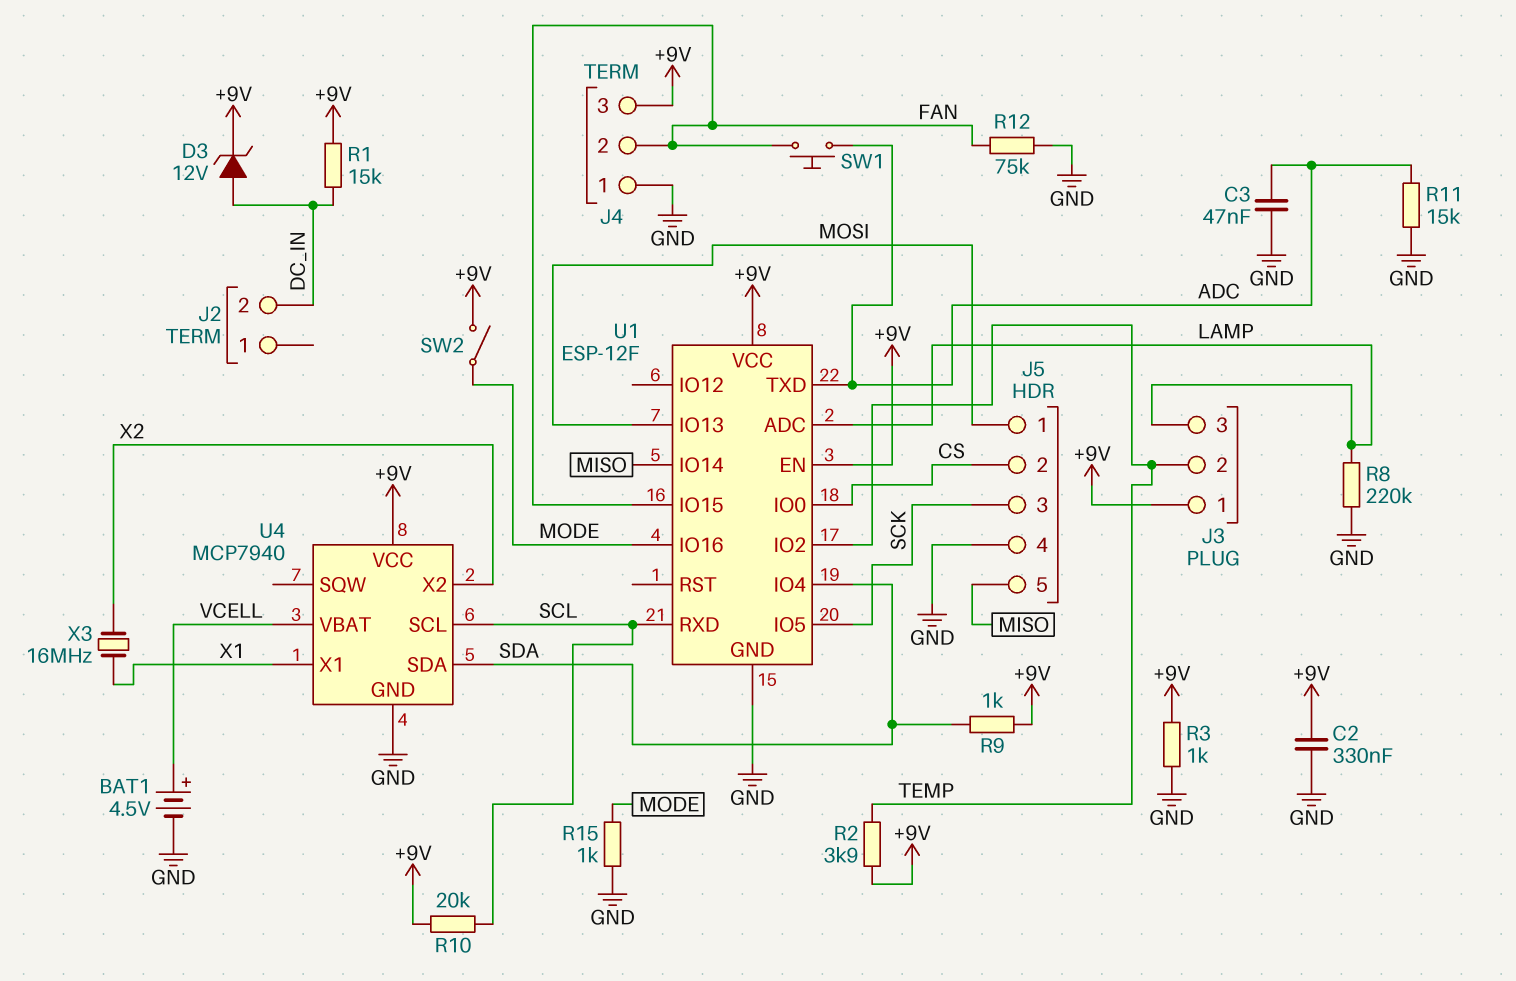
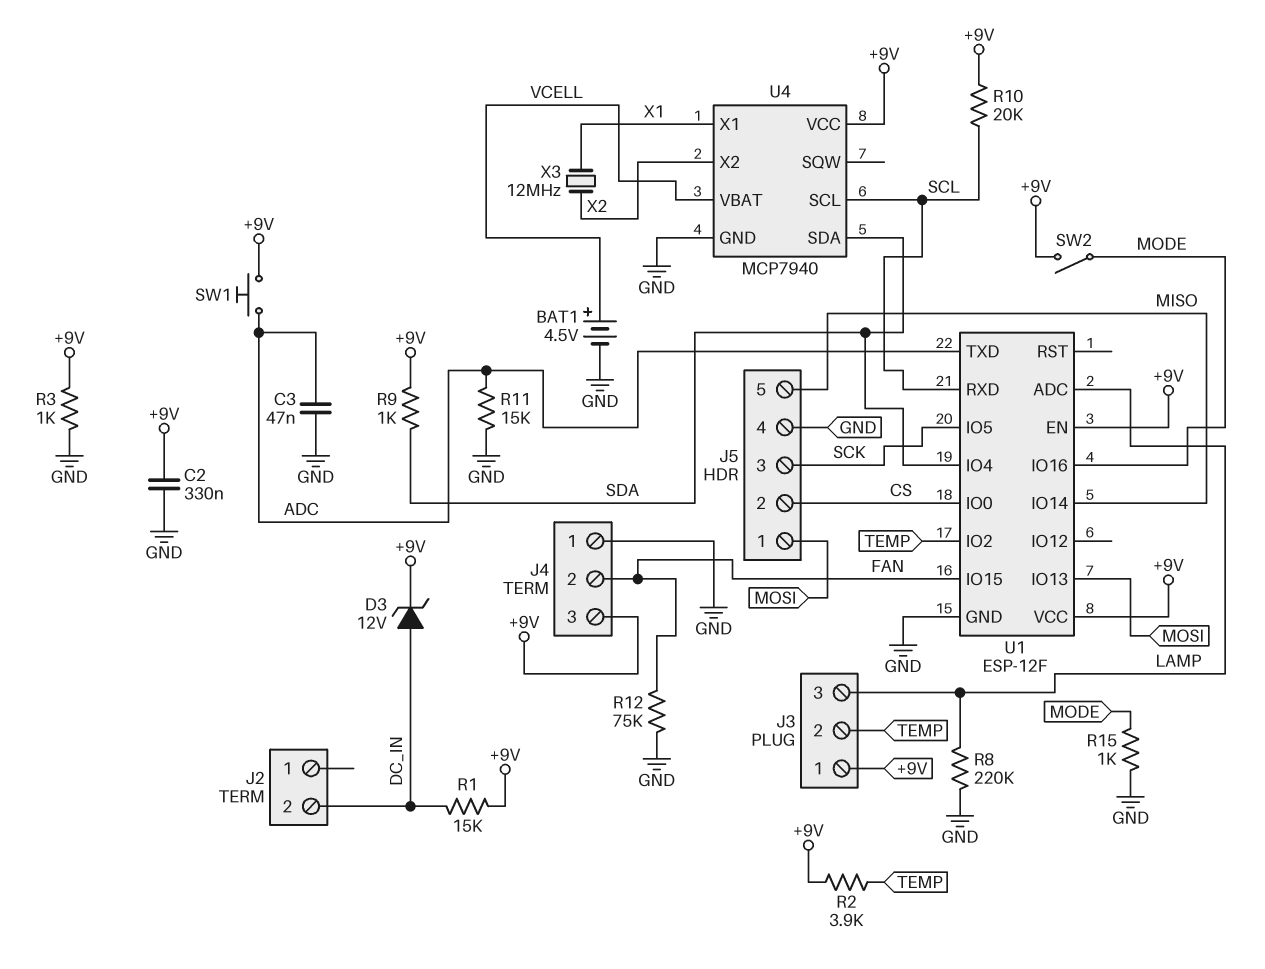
SW1: button (ADC, FAN) -> button (+9V, ADC)
X3: 16MHz (X1, X2) -> 12MHz (X1, X2)

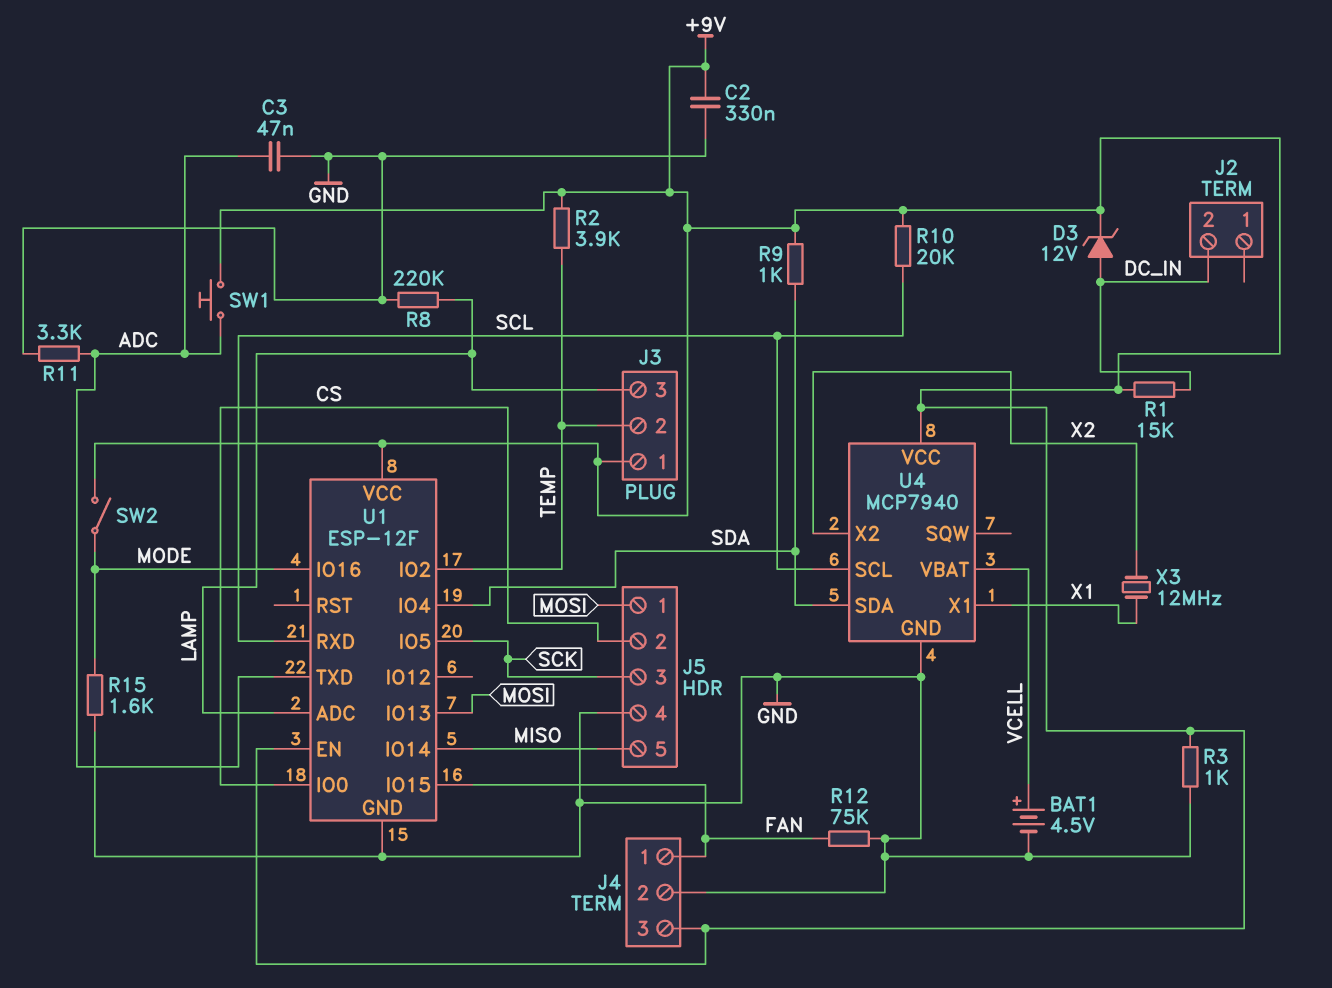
J4 pin 1: GND -> FAN
J4 pin 2: FAN -> GND
R11: 15k (ADC, GND) -> 3.3k (ADC, GND)
R15: 1k (GND, MODE) -> 1.6k (GND, MODE)

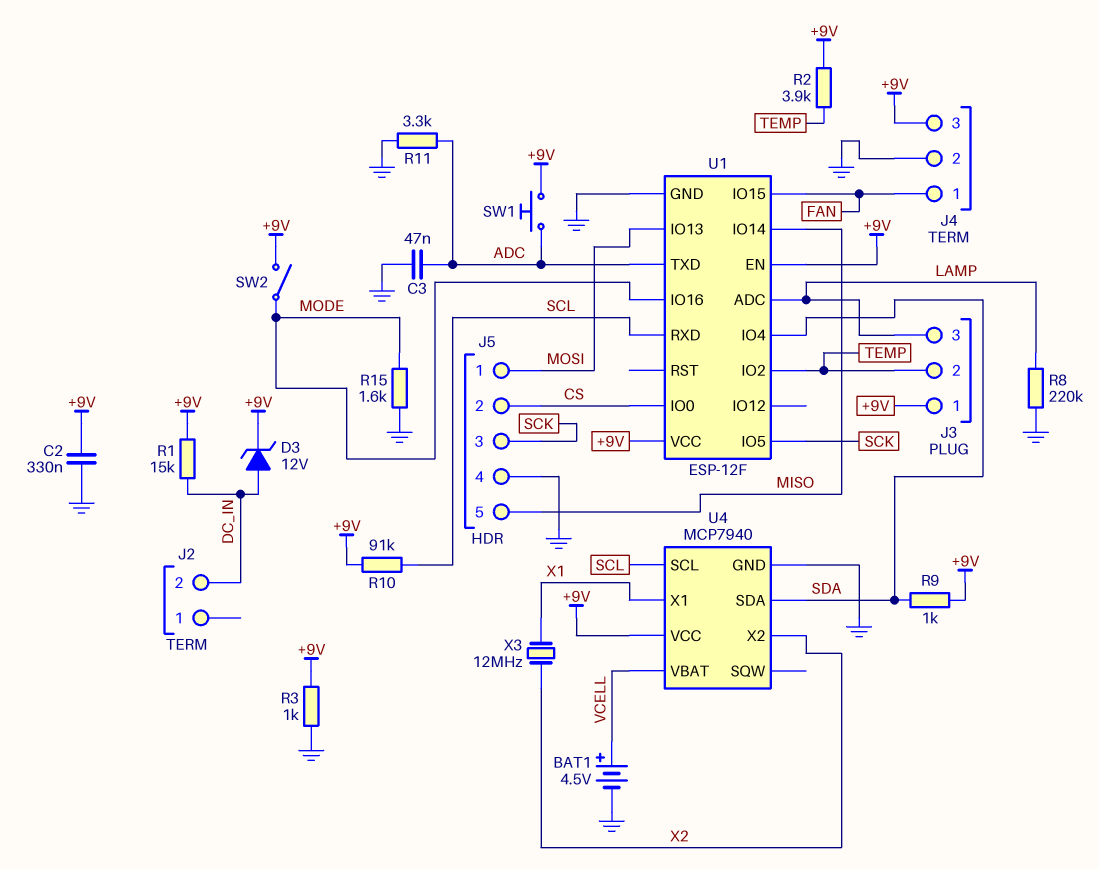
R10: 20k (+9V, SCL) -> 91k (+9V, SCL)
R12: 75k (FAN, GND) -> none

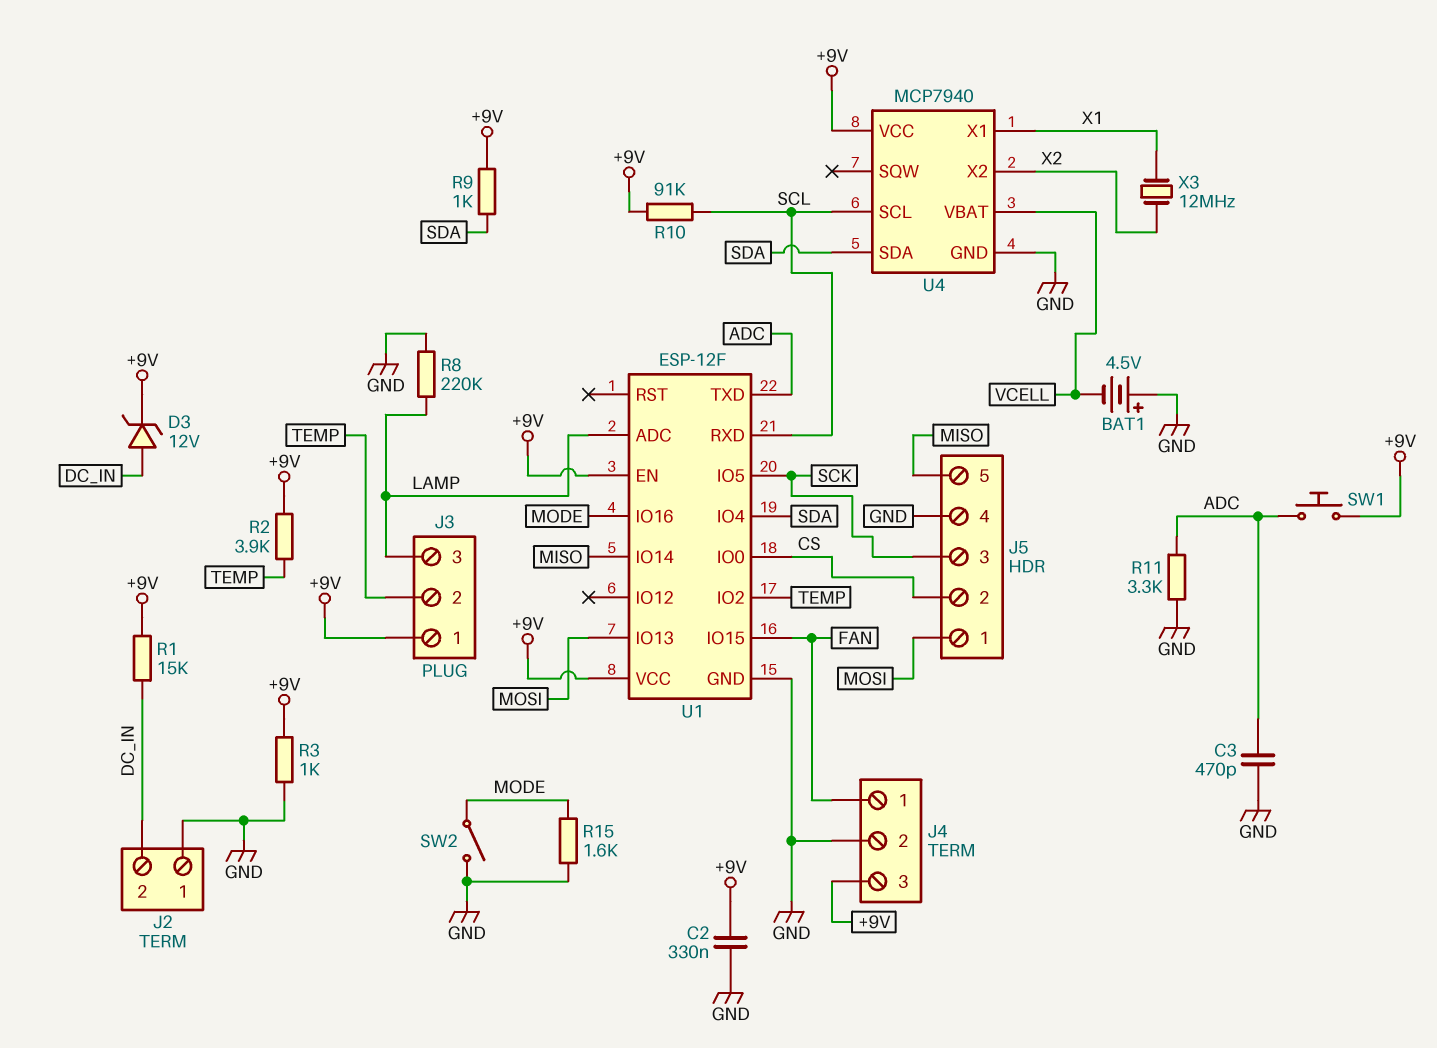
BAT1: 4.5V (plus VCELL, minus GND) -> 4.5V (plus GND, minus VCELL)
C3: 47nF (ADC, GND) -> 470pF (ADC, GND)
J2 pin 1: none -> GND
SW2: switch (+9V, MODE) -> switch (GND, MODE)

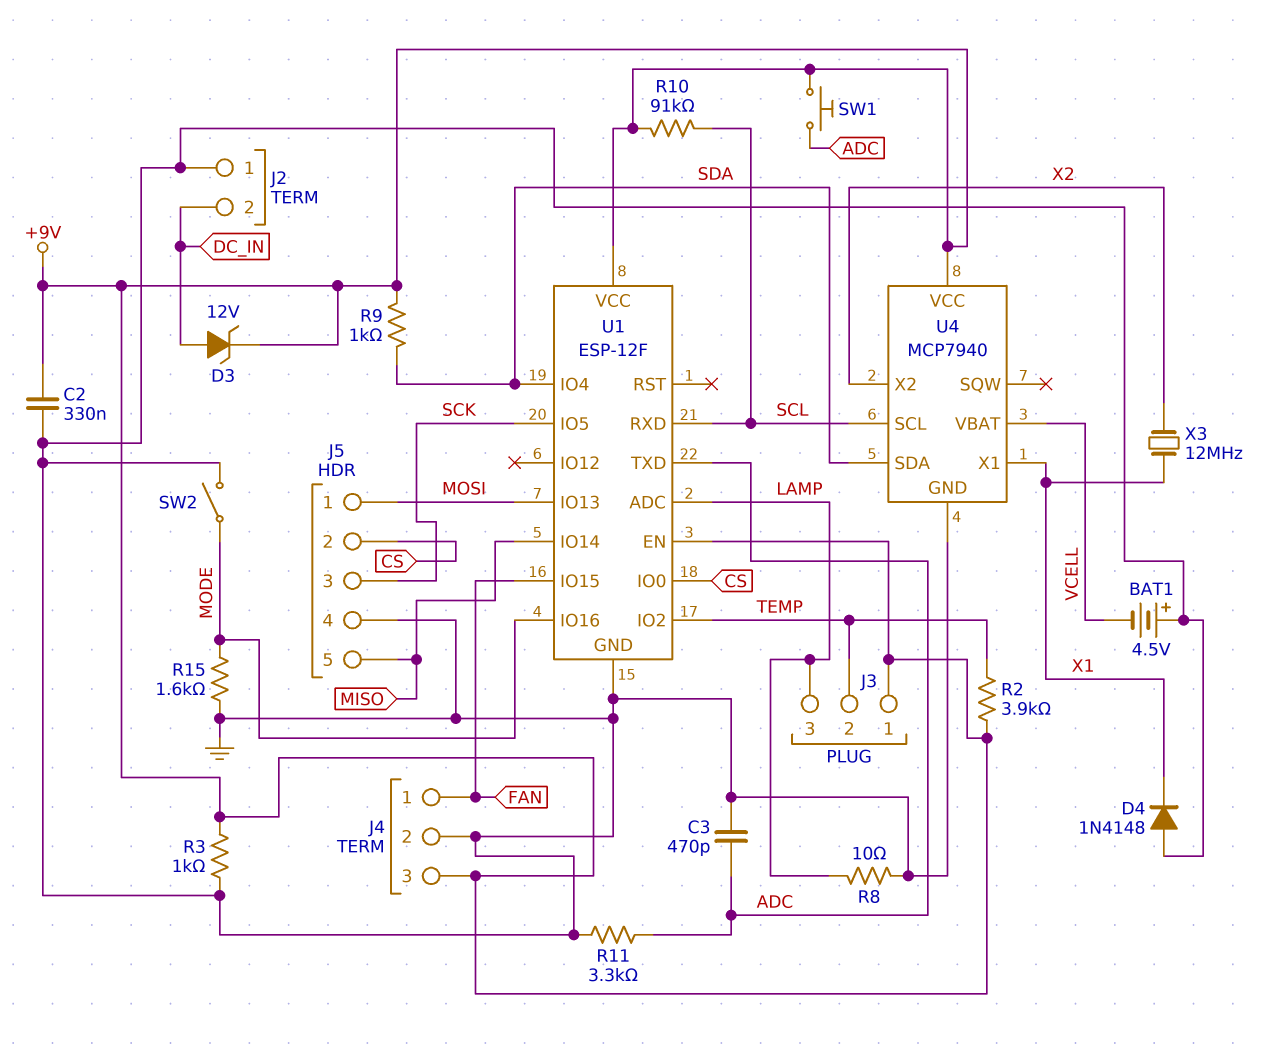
D4: none -> diode 1N4148 (A GND, K X1)
R1: 15k (+9V, DC_IN) -> none
R8: 220k (GND, LAMP) -> 10 (GND, LAMP)

